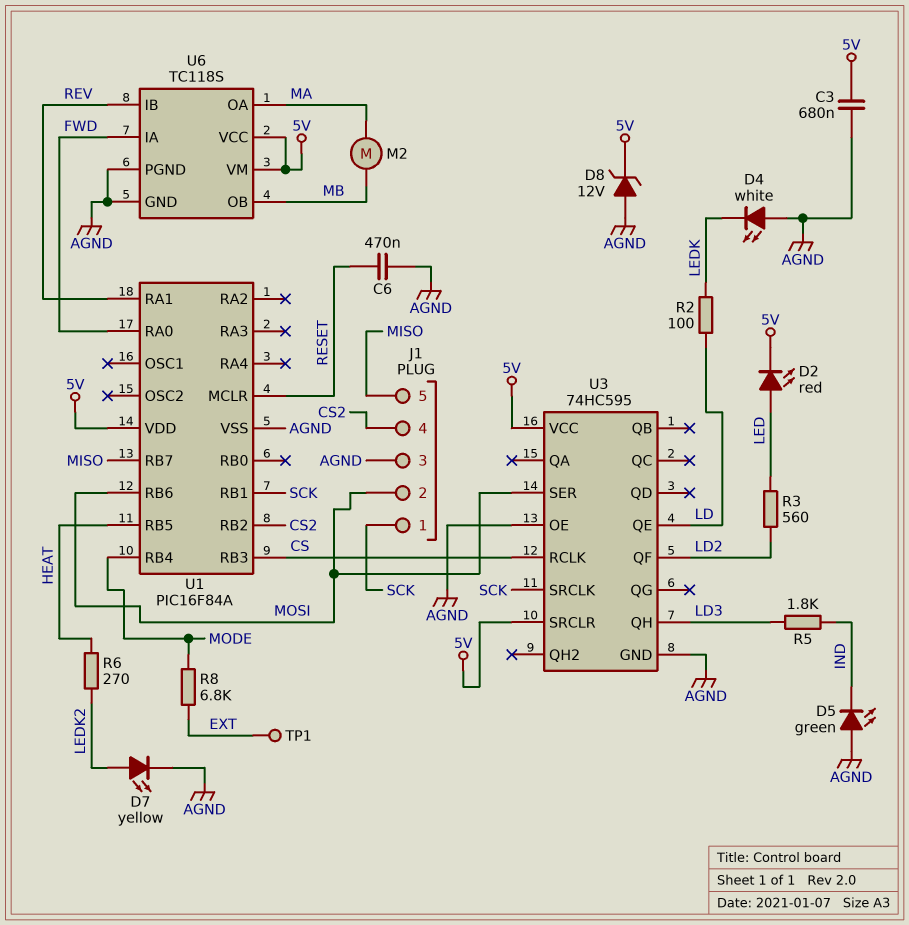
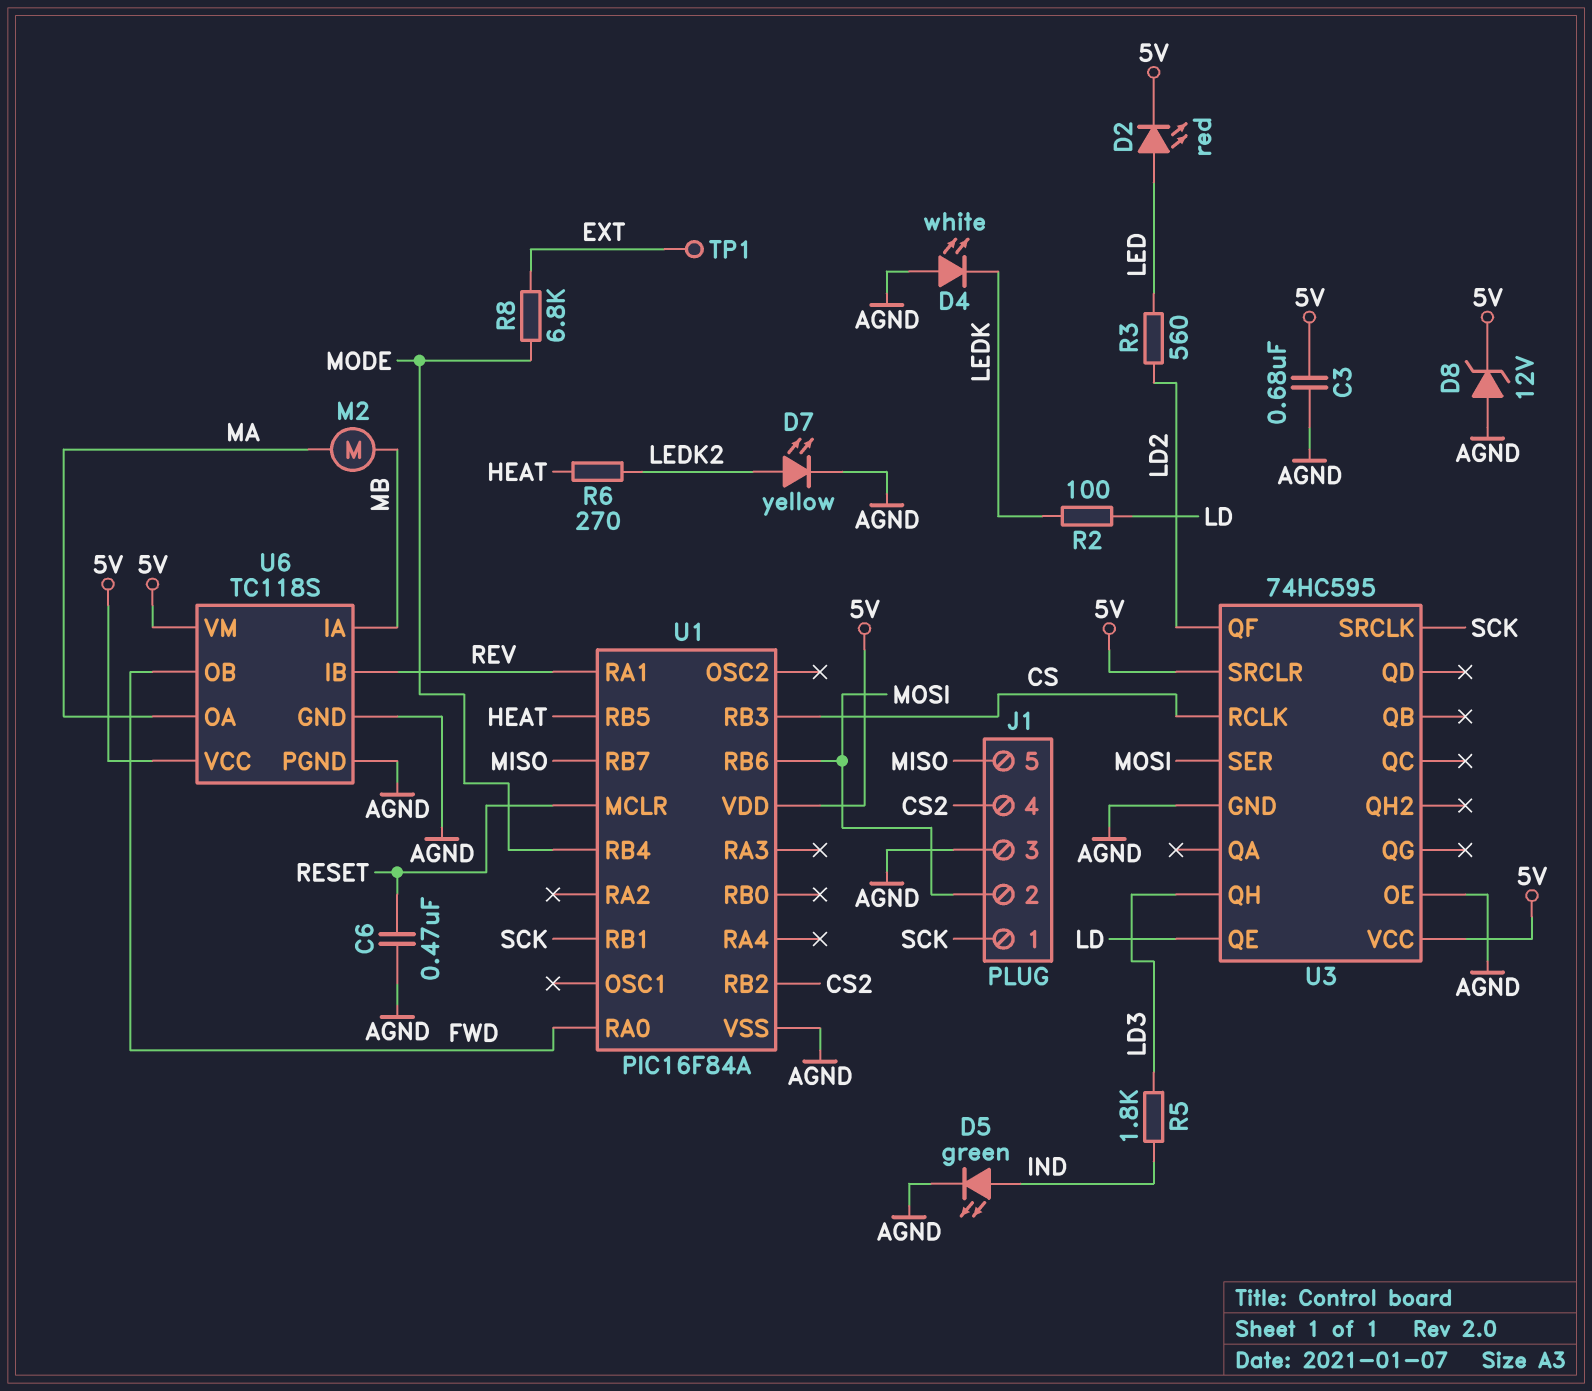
D5: LED green (A AGND, K IND) -> LED green (A IND, K AGND)
U6 pin IA: FWD -> MB
U6 pin OB: MB -> FWD

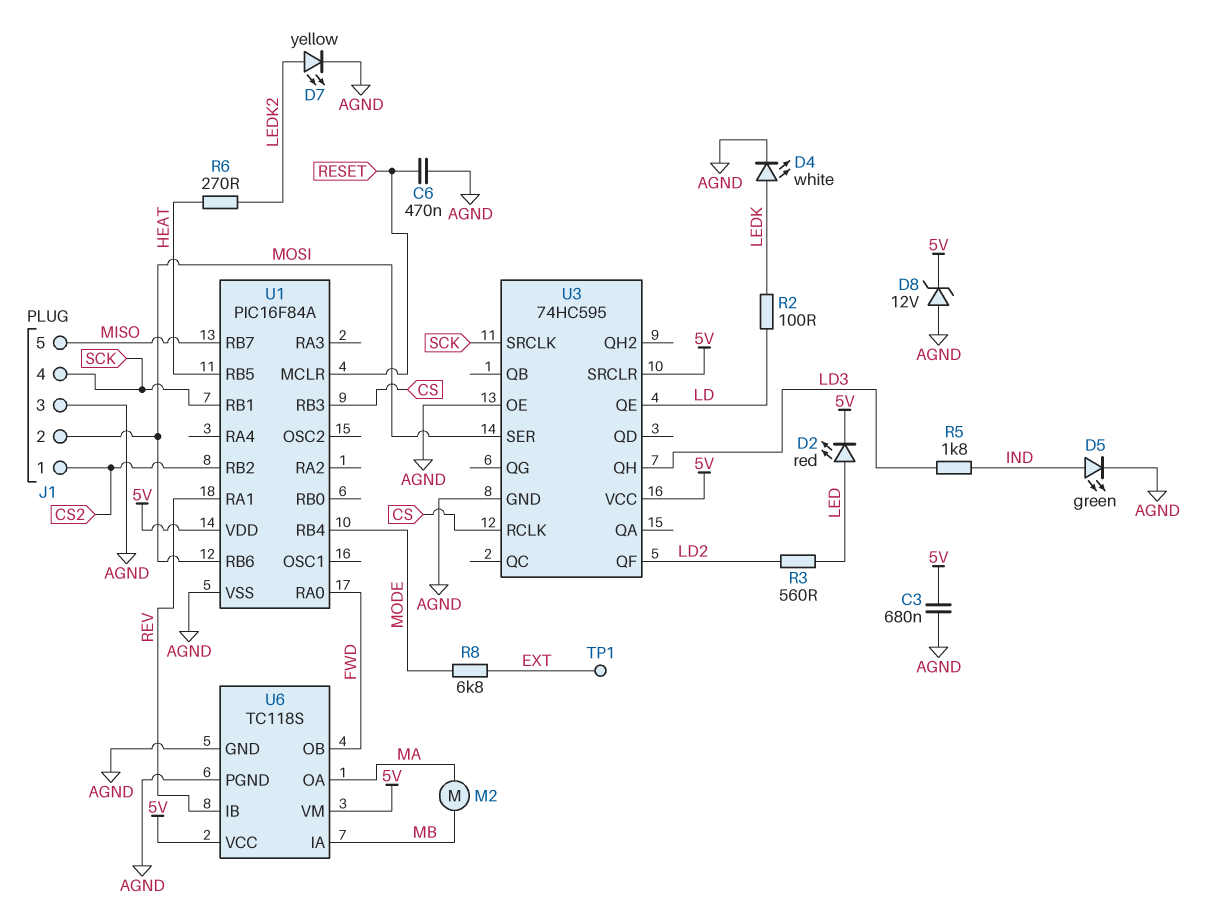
D4: LED white (A AGND, K LEDK) -> LED white (A LEDK, K AGND)
J1 pin 1: SCK -> CS2
J1 pin 4: CS2 -> SCK

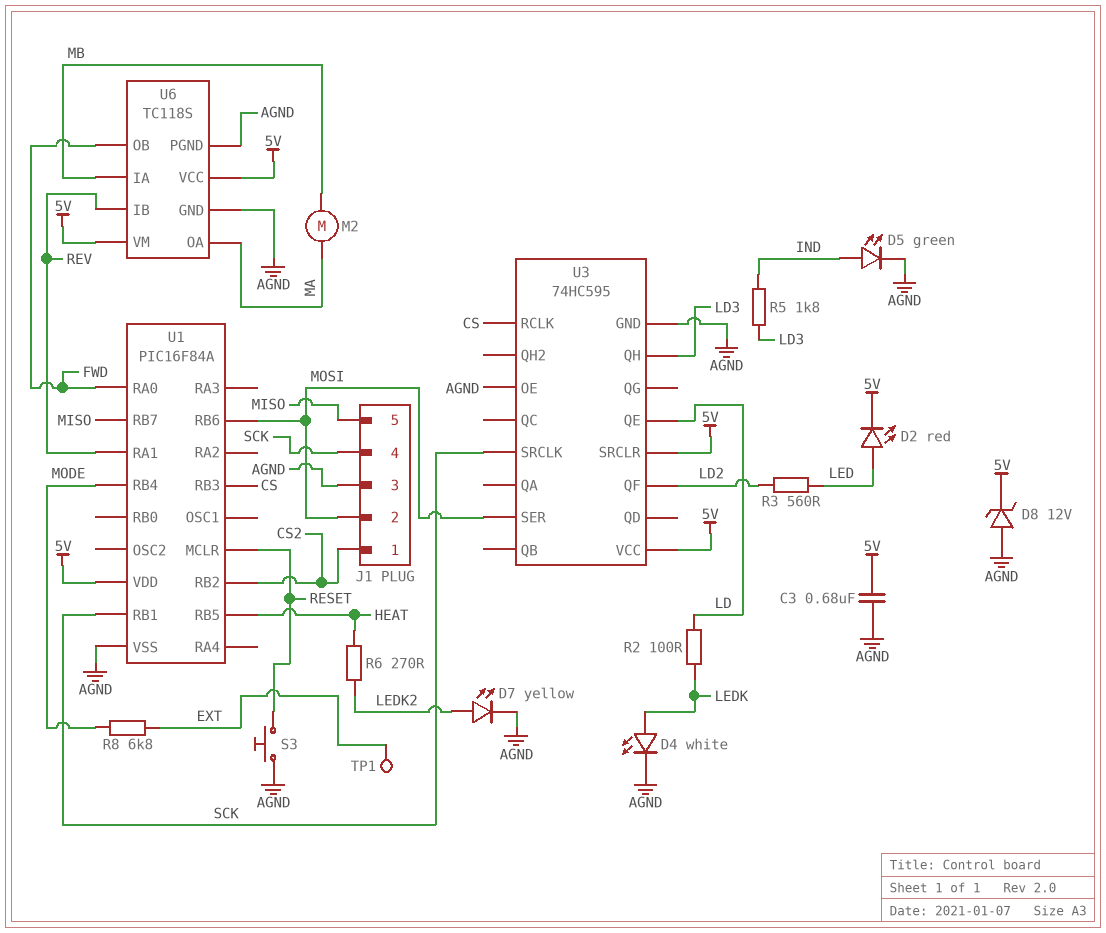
C6: 470nF (AGND, RESET) -> none
S3: none -> button (AGND, RESET)

